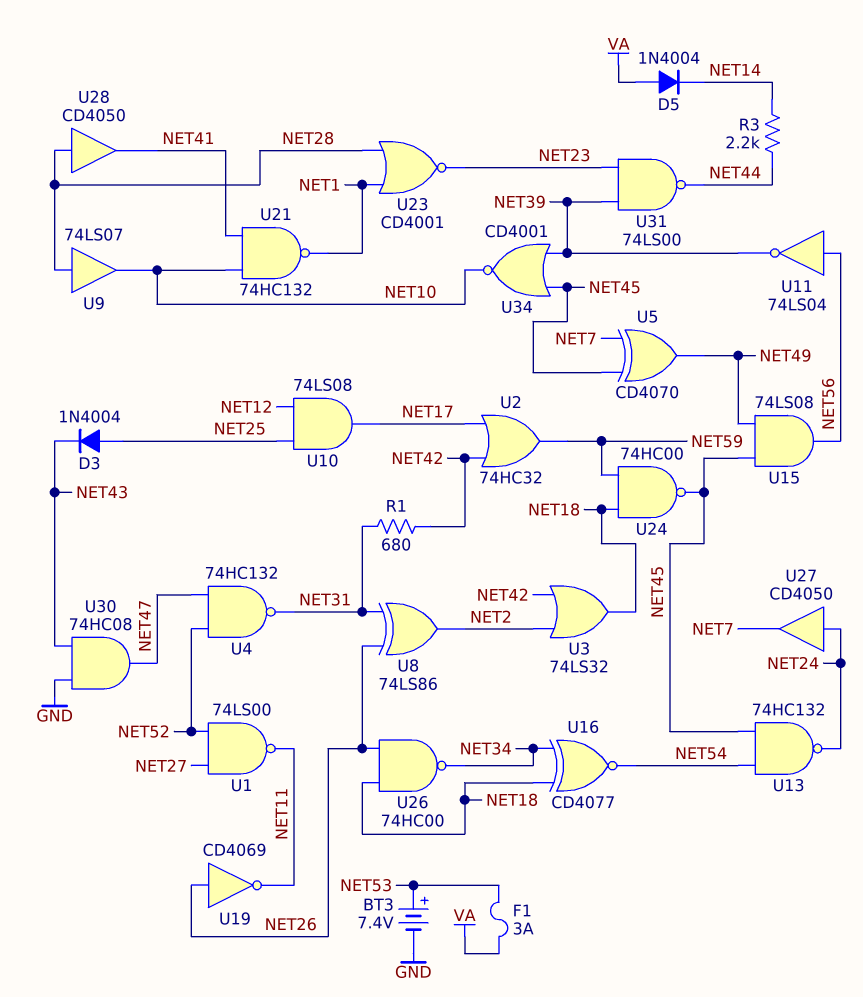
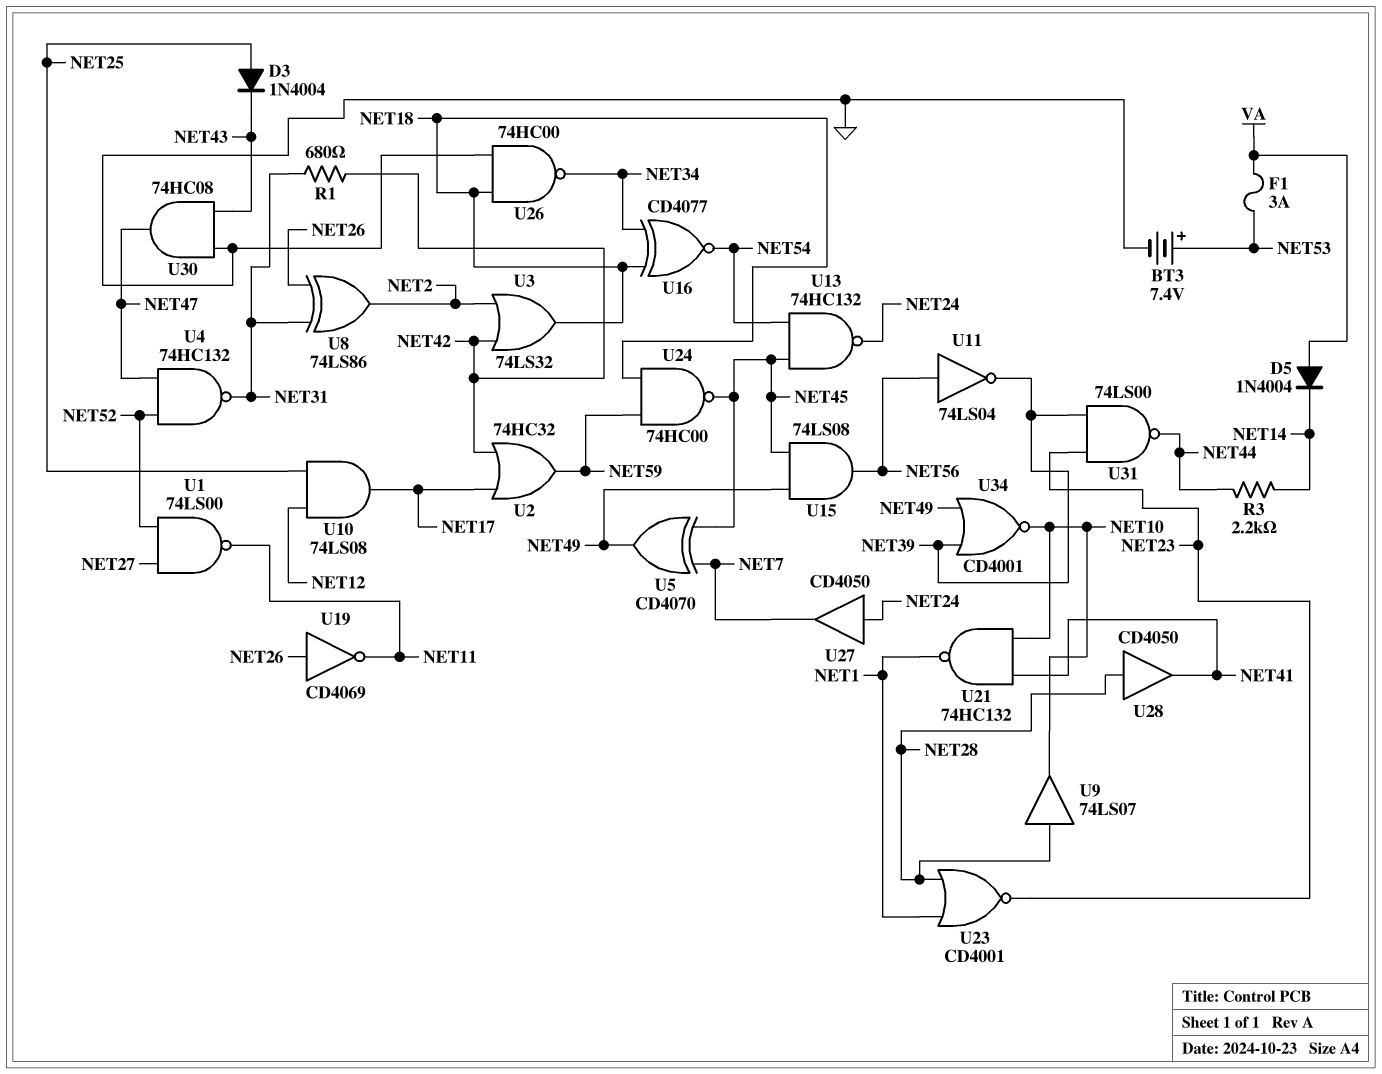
U26: NAND 74HC00 (in NET18, in NET26, out NET34) -> NAND 74HC00 (in GND, in NET18, out NET34)
U34: NOR CD4001 (in NET39, in NET45, out NET10) -> NOR CD4001 (in NET39, in NET49, out NET10)

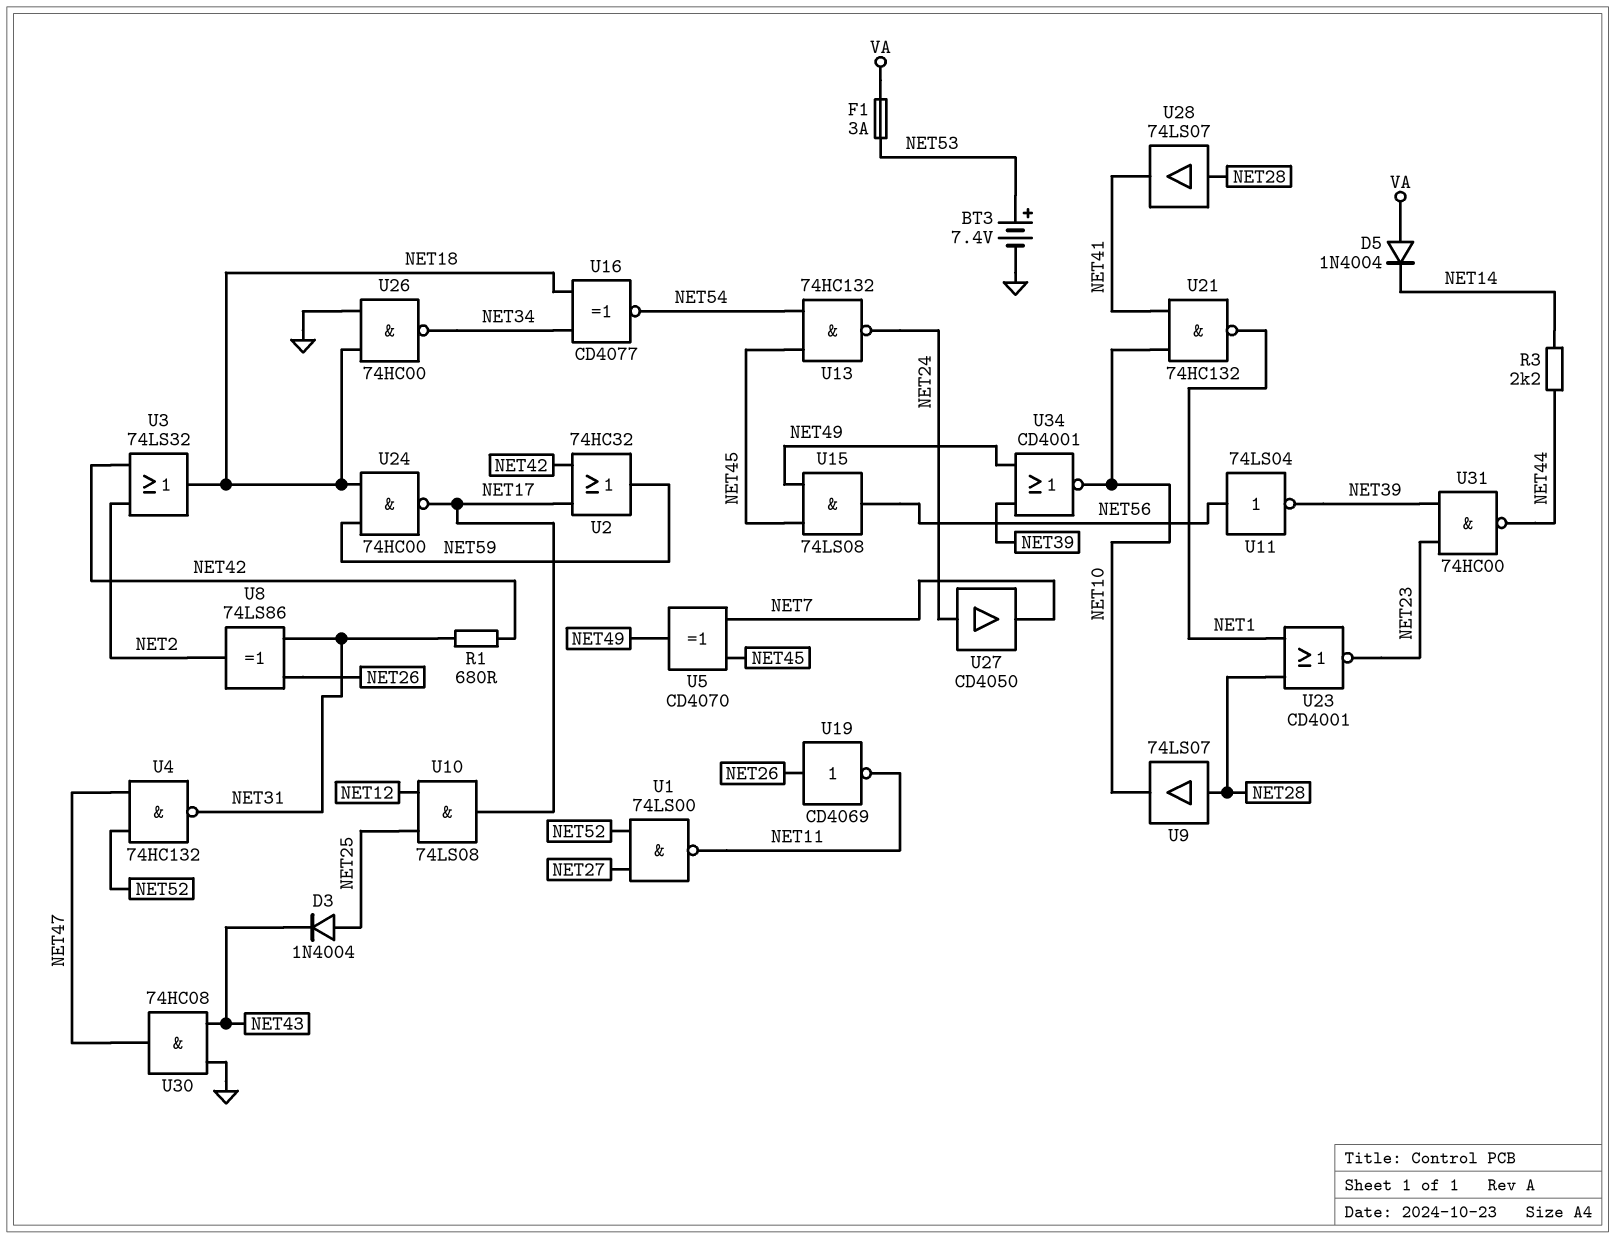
U24: NAND 74HC00 (in NET18, in NET59, out NET45) -> NAND 74HC00 (in NET18, in NET59, out NET17)
U28: buffer CD4050 (in NET28, out NET41) -> buffer 74LS07 (in NET28, out NET41)
U31: NAND 74LS00 (in NET23, in NET39, out NET44) -> NAND 74HC00 (in NET23, in NET39, out NET44)

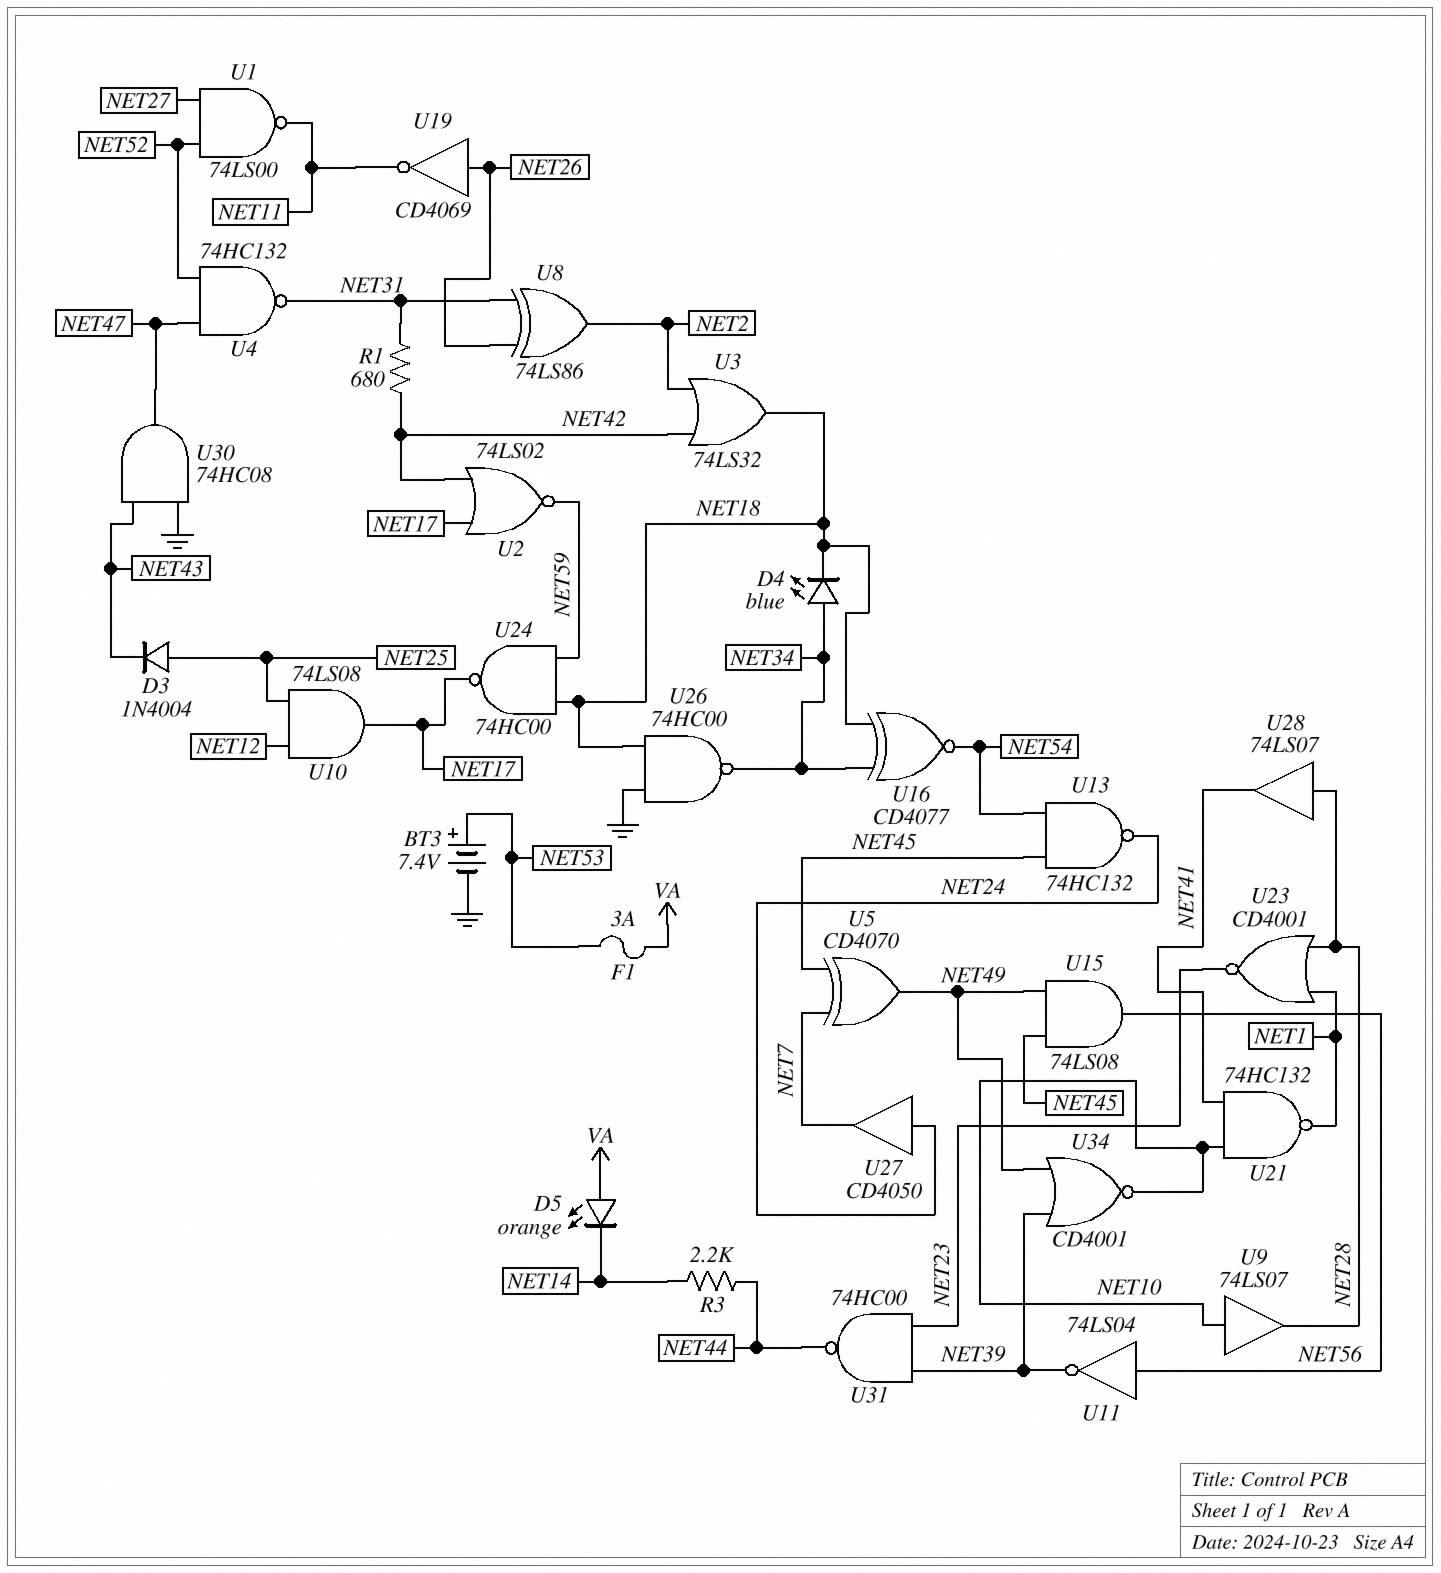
D4: none -> LED blue (A NET34, K NET18)
D5: diode 1N4004 (A VA, K NET14) -> LED orange (A VA, K NET14)
U2: OR 74HC32 (in NET17, in NET42, out NET59) -> NOR 74LS02 (in NET17, in NET42, out NET59)
U9: buffer 74LS07 (in NET28, out NET10) -> buffer 74LS07 (in NET10, out NET28)

